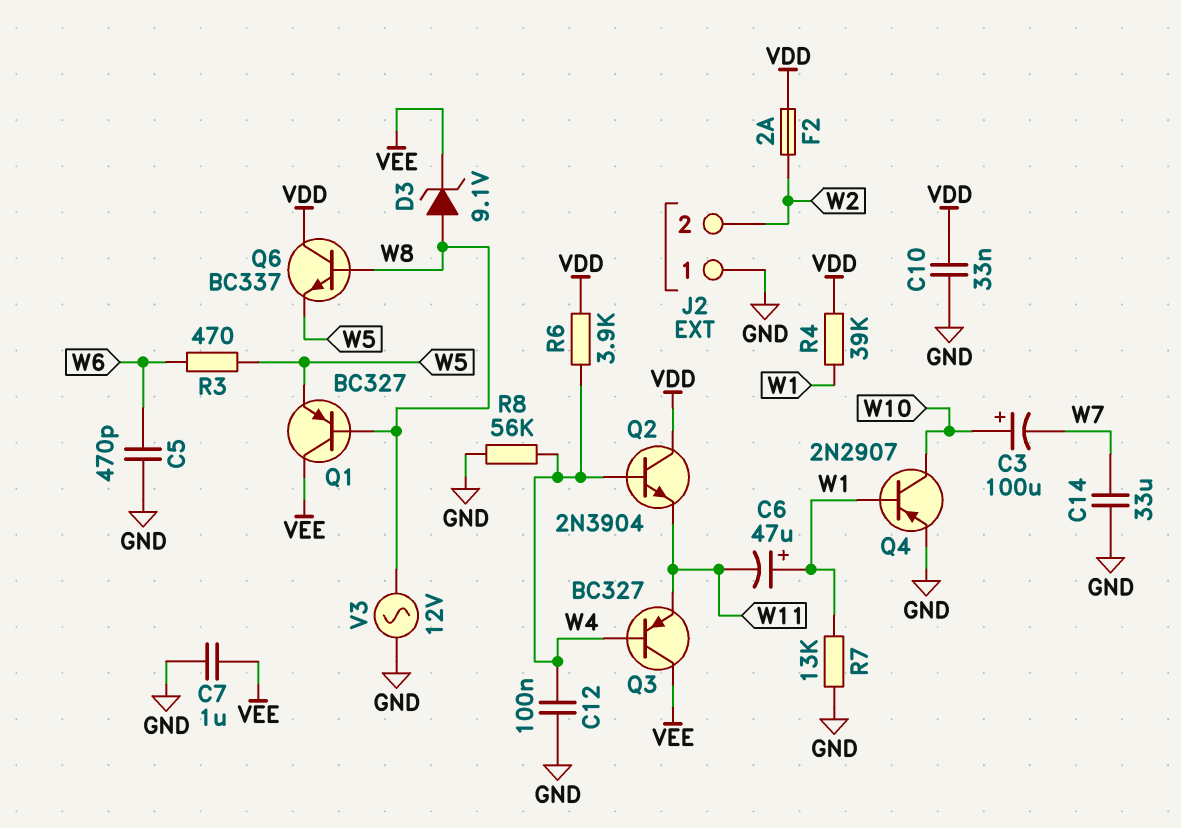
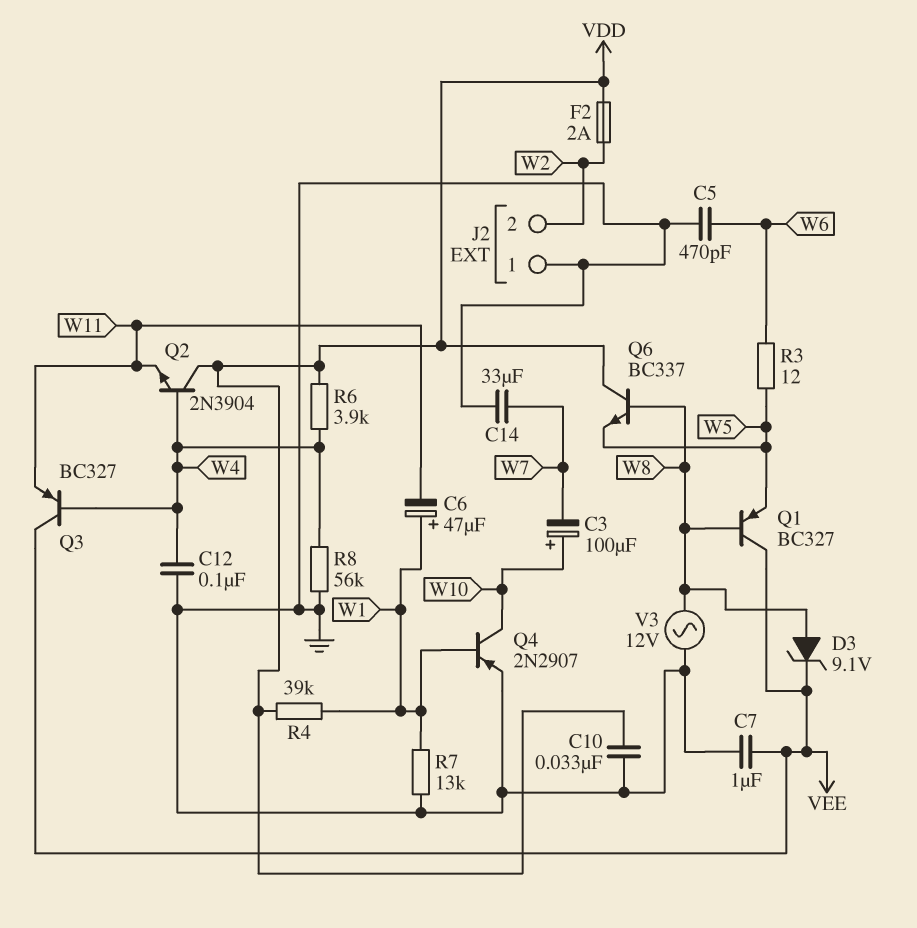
R3: 470 (W5, W6) -> 12 (W5, W6)

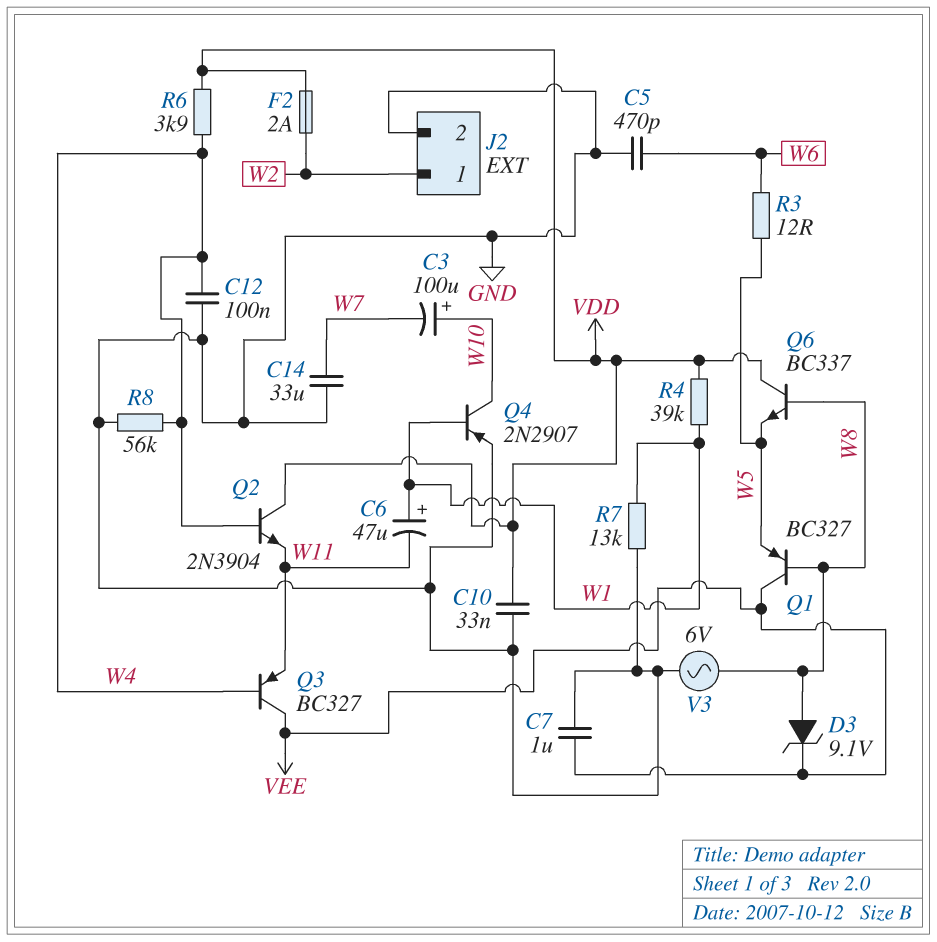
J2 pin 1: GND -> W2
J2 pin 2: W2 -> GND
V3: AC 12V (GND, W8) -> AC 6V (GND, W8)

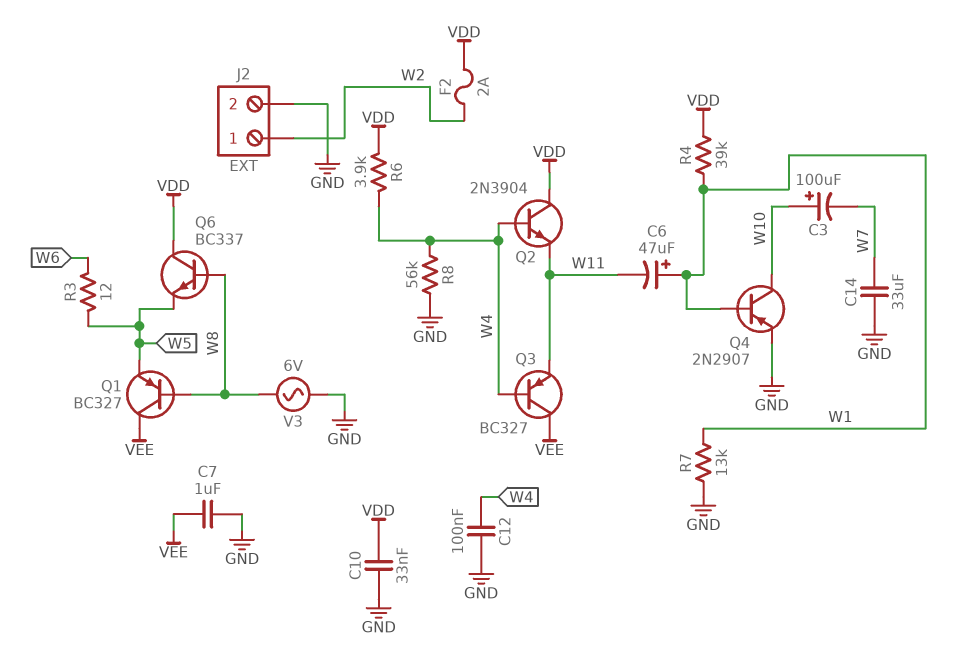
C5: 470pF (GND, W6) -> none
D3: zener 9.1V (A W8, K VEE) -> none

